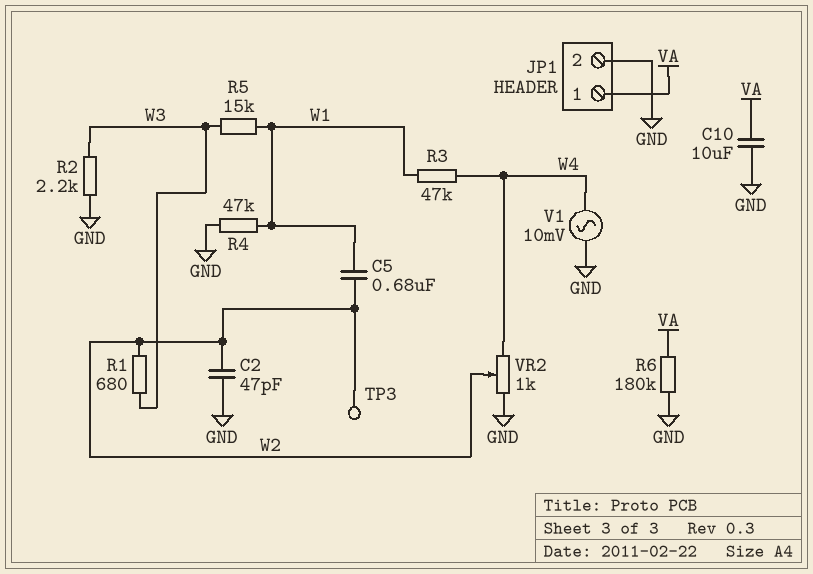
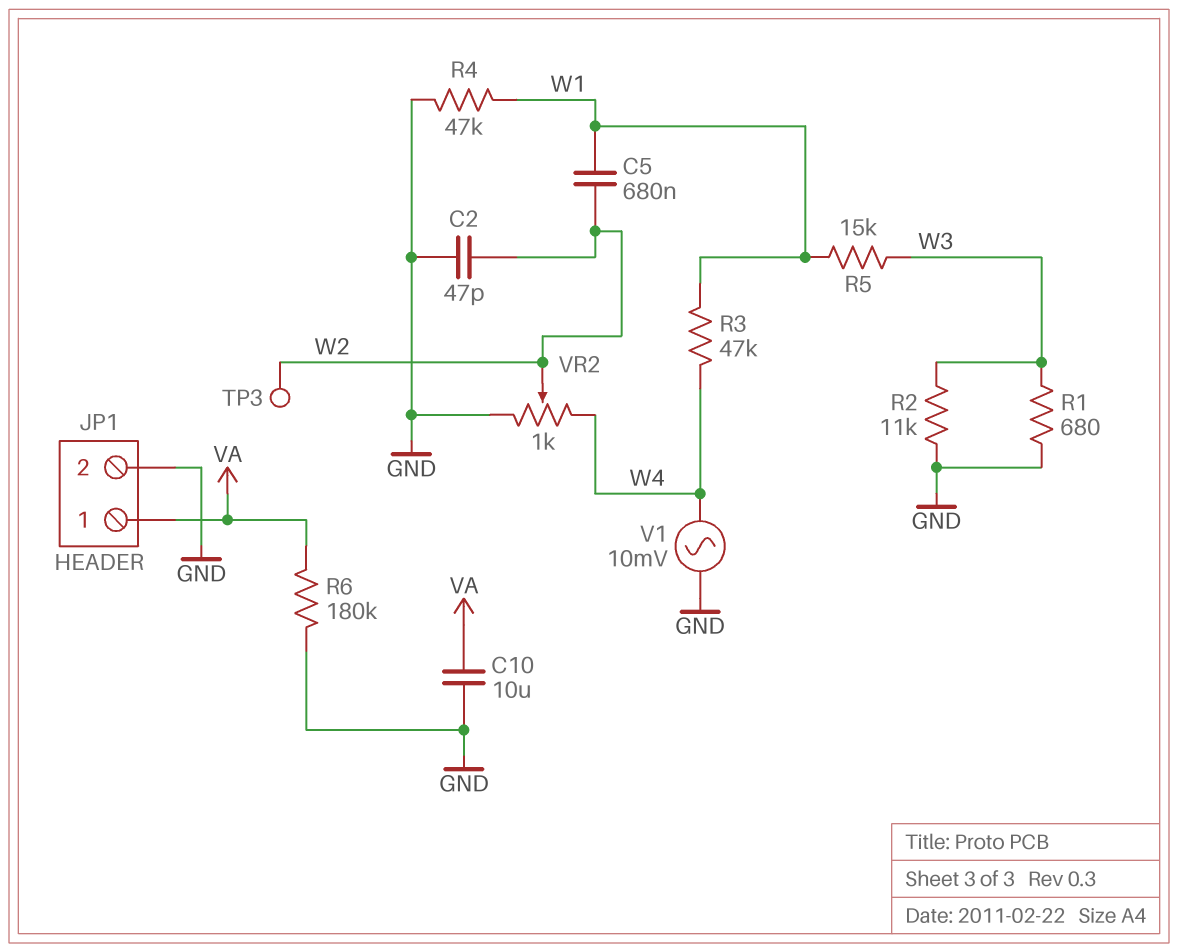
R1: 680 (W2, W3) -> 680 (GND, W3)
R2: 2.2k (GND, W3) -> 11k (GND, W3)

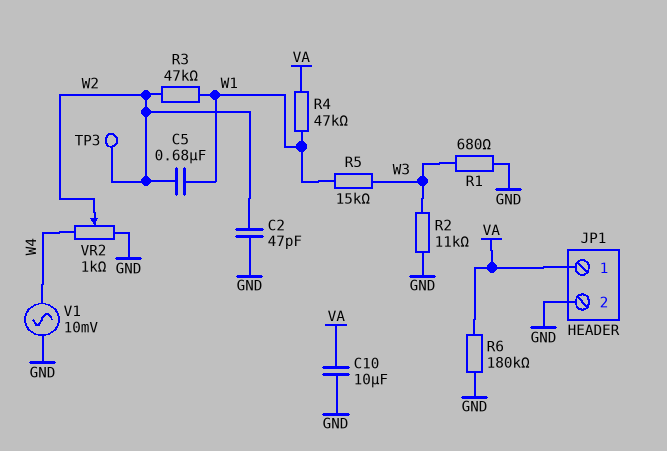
R3: 47k (W1, W4) -> 47k (W1, W2)
R4: 47k (GND, W1) -> 47k (VA, W1)

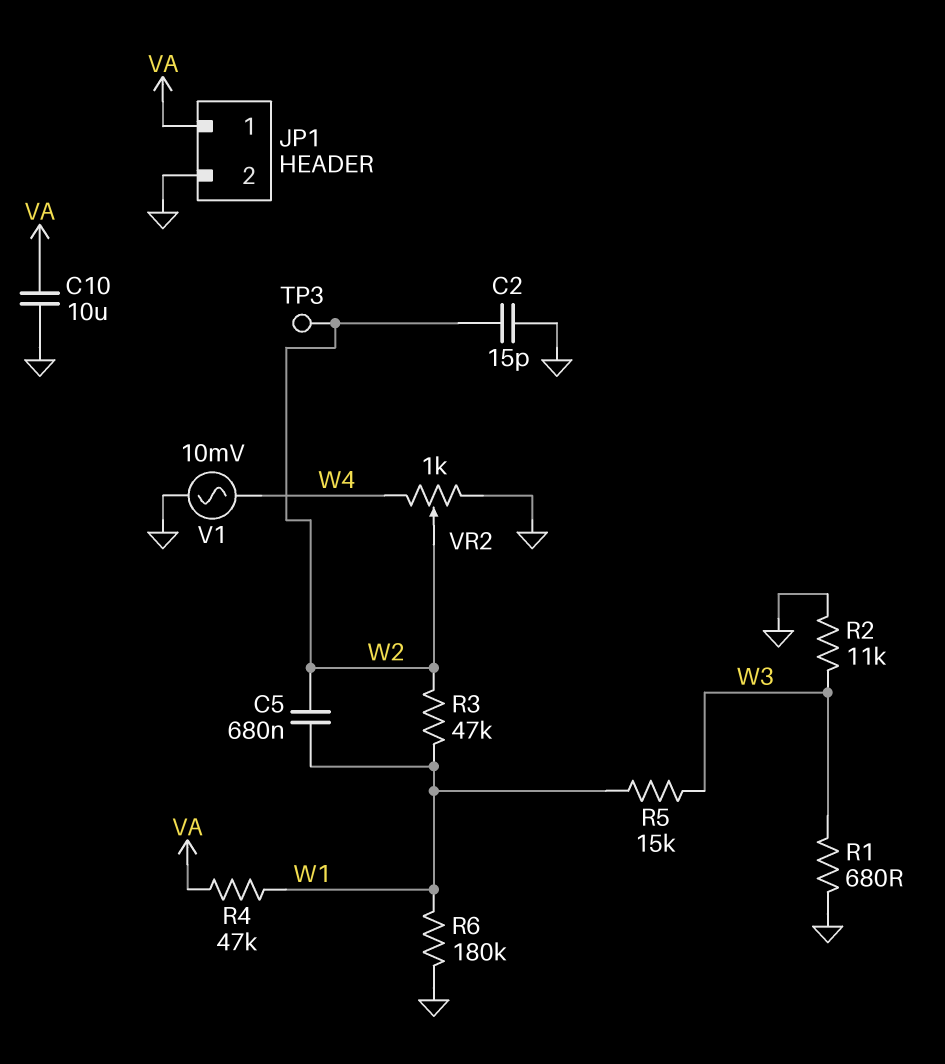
C2: 47pF (GND, W2) -> 15pF (GND, W2)
R6: 180k (GND, VA) -> 180k (GND, W1)

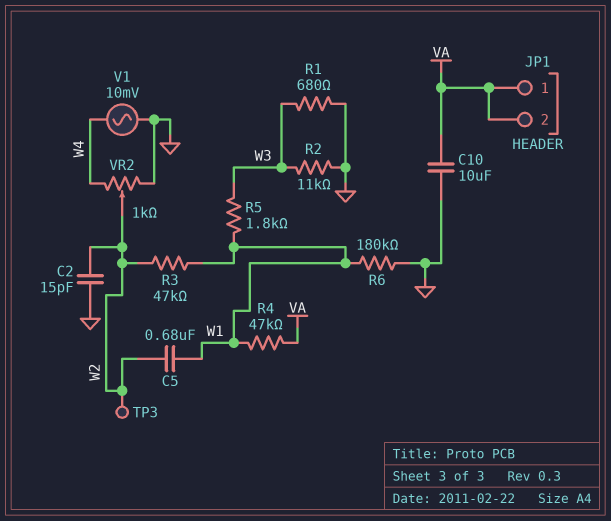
JP1 pin 2: GND -> VA
R5: 15k (W1, W3) -> 1.8k (W1, W3)

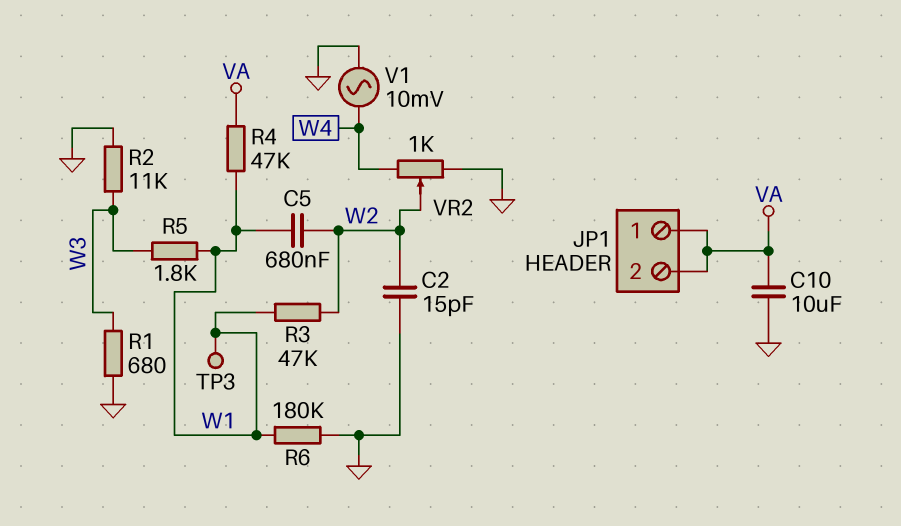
TP3: test point (W2) -> test point (W1)

